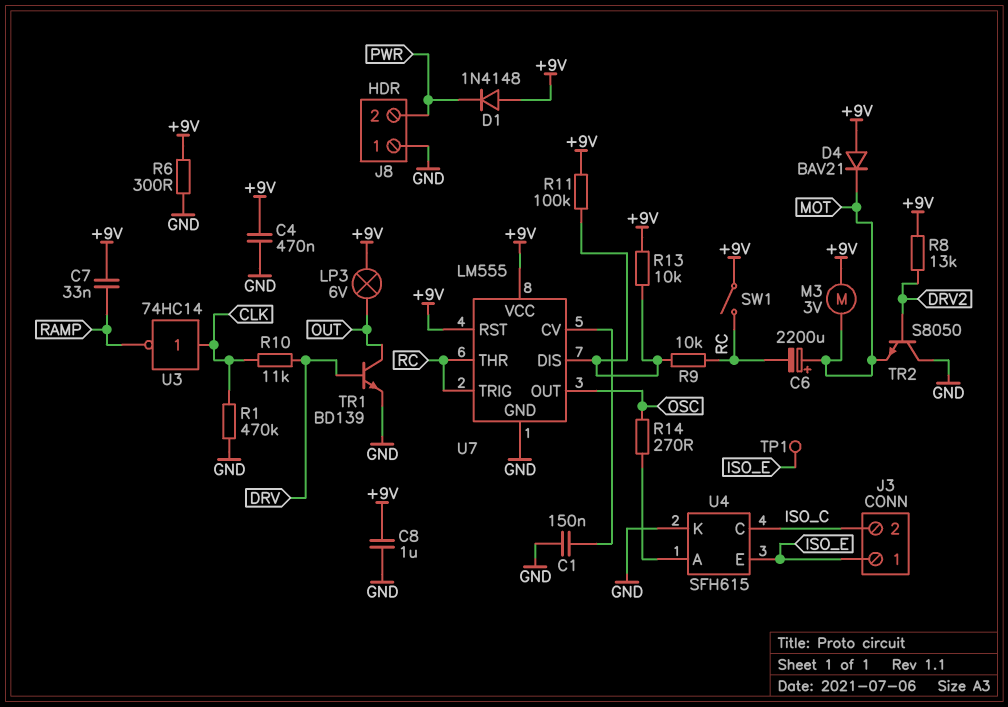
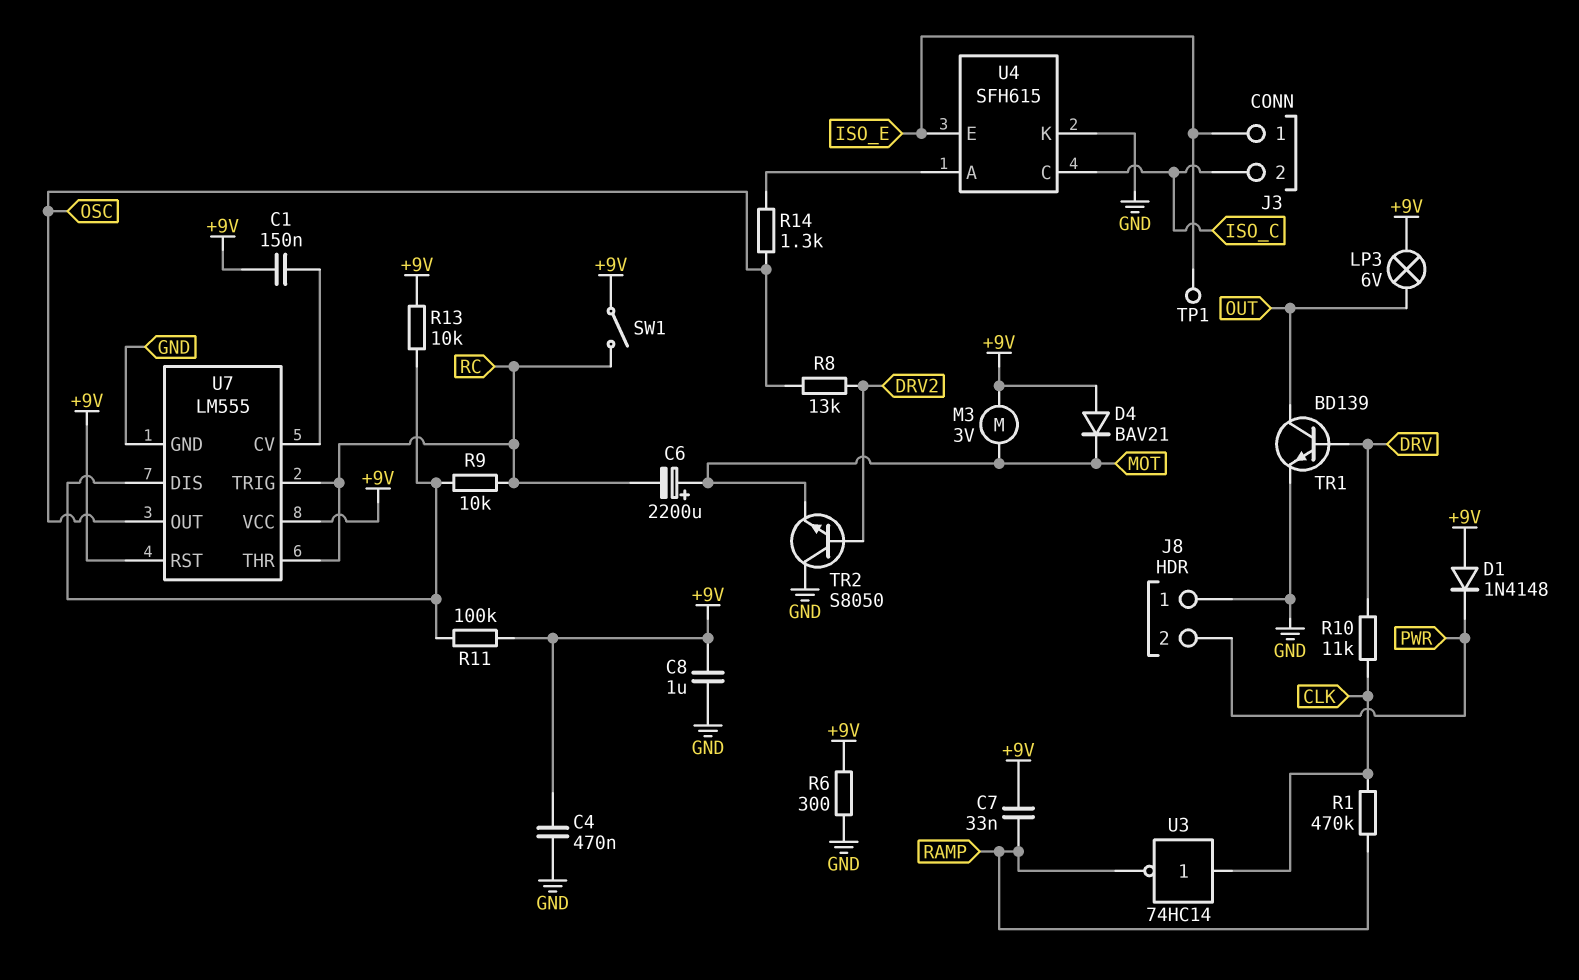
C1: 150nF (GND, U7/CV) -> 150nF (+9V, U7/CV)
R1: 470k (CLK, GND) -> 470k (CLK, RAMP)
R8: 13k (+9V, DRV2) -> 13k (DRV2, OSC)
R14: 270 (OSC, U4/A) -> 1.3k (OSC, U4/A)

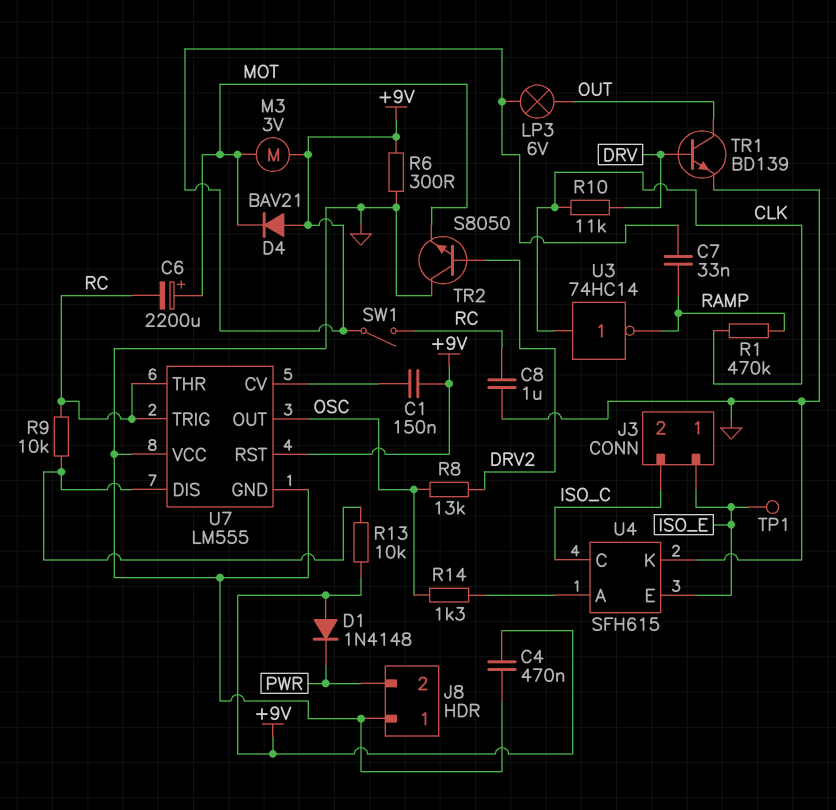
C8: 1uF (+9V, GND) -> 1uF (GND, RC)
R11: 100k (+9V, U7/DIS) -> none
U7 pin VCC: +9V -> GND

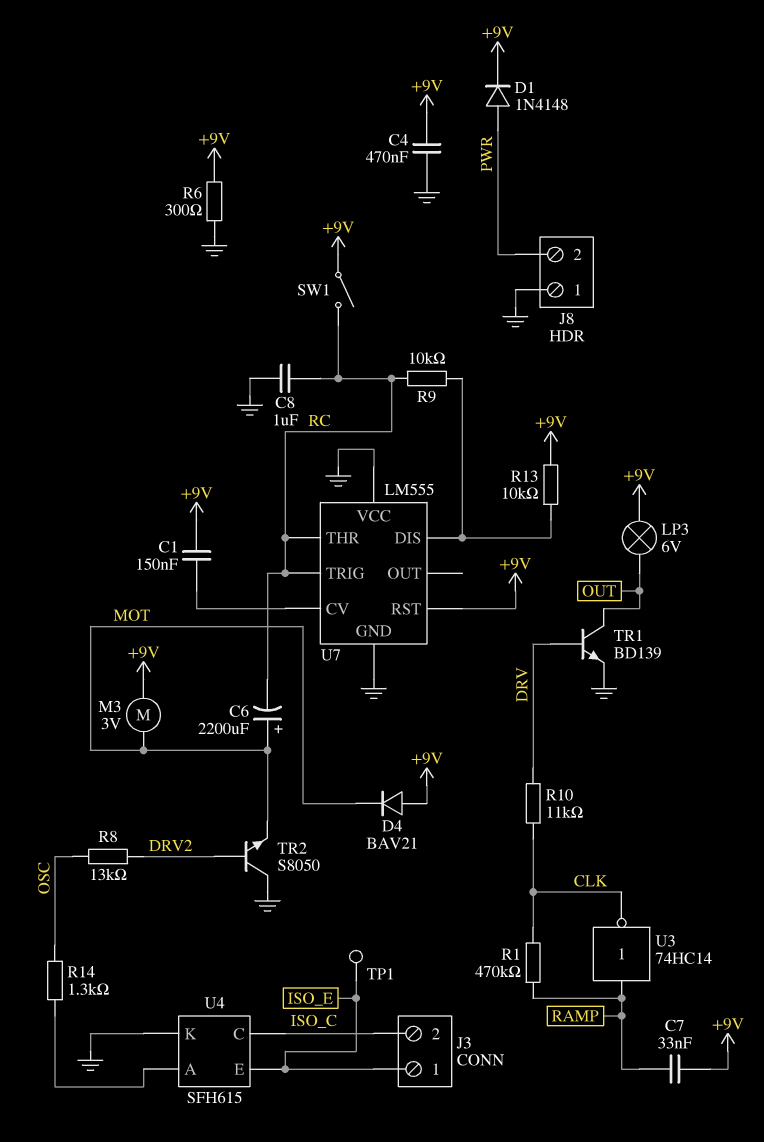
D1: diode 1N4148 (A +9V, K PWR) -> diode 1N4148 (A PWR, K +9V)
U3: NOT 74HC14 (in CLK, out RAMP) -> NOT 74HC14 (in RAMP, out CLK)
U7 pin OUT: OSC -> none

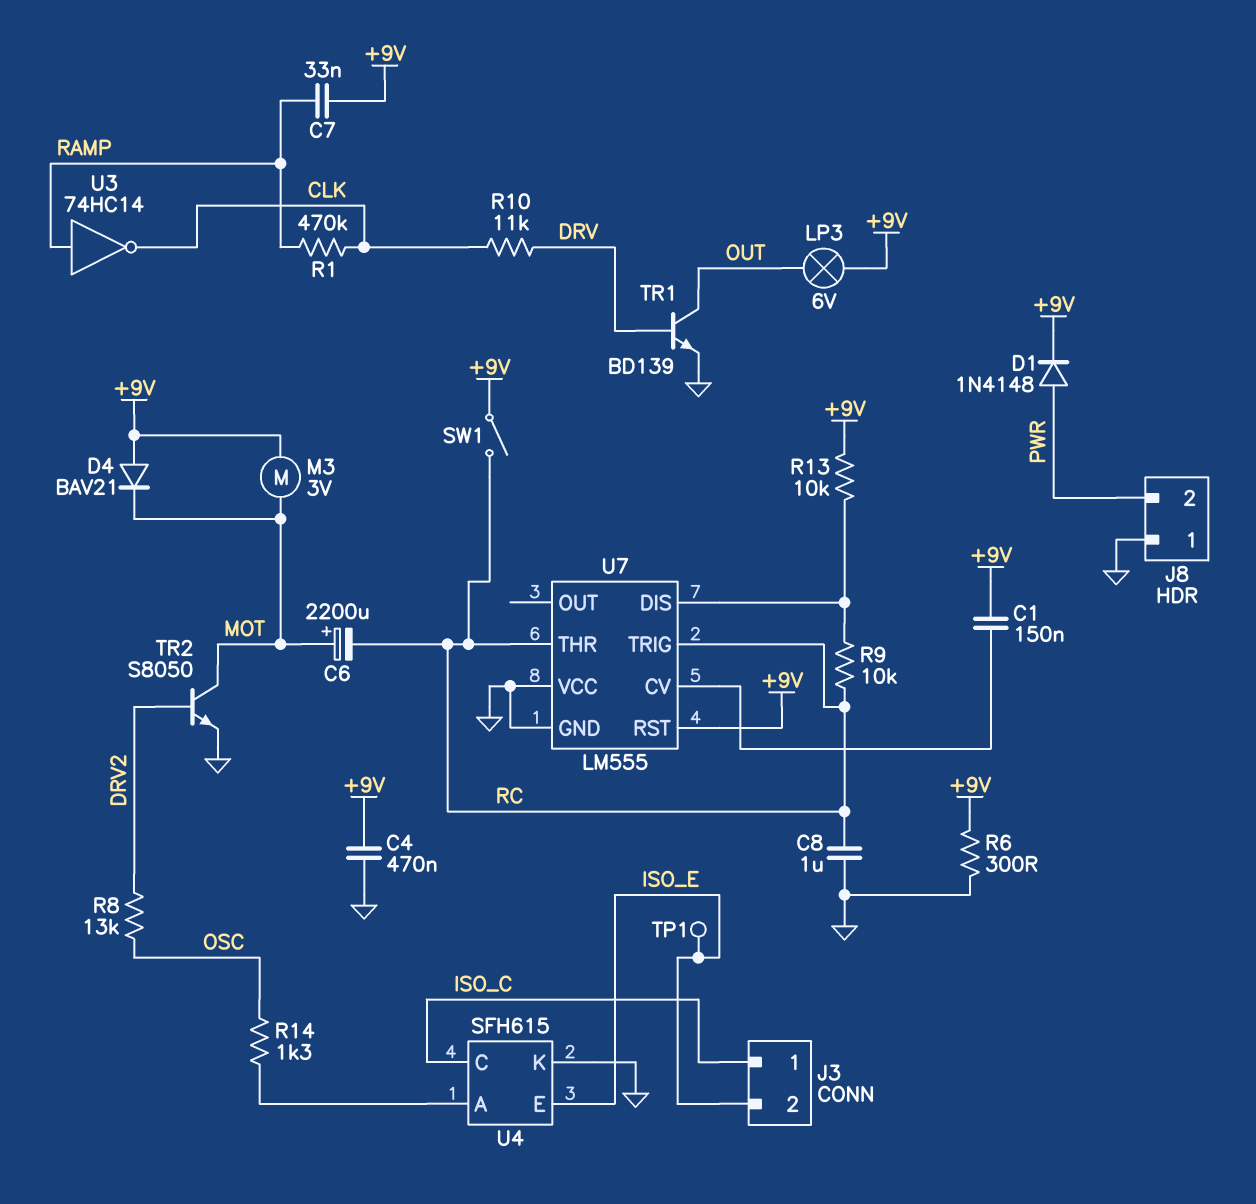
J3 pin 1: ISO_E -> ISO_C
J3 pin 2: ISO_C -> ISO_E
TR2: NPN S8050 (B DRV2, C GND, E MOT) -> NPN S8050 (B DRV2, C MOT, E GND)

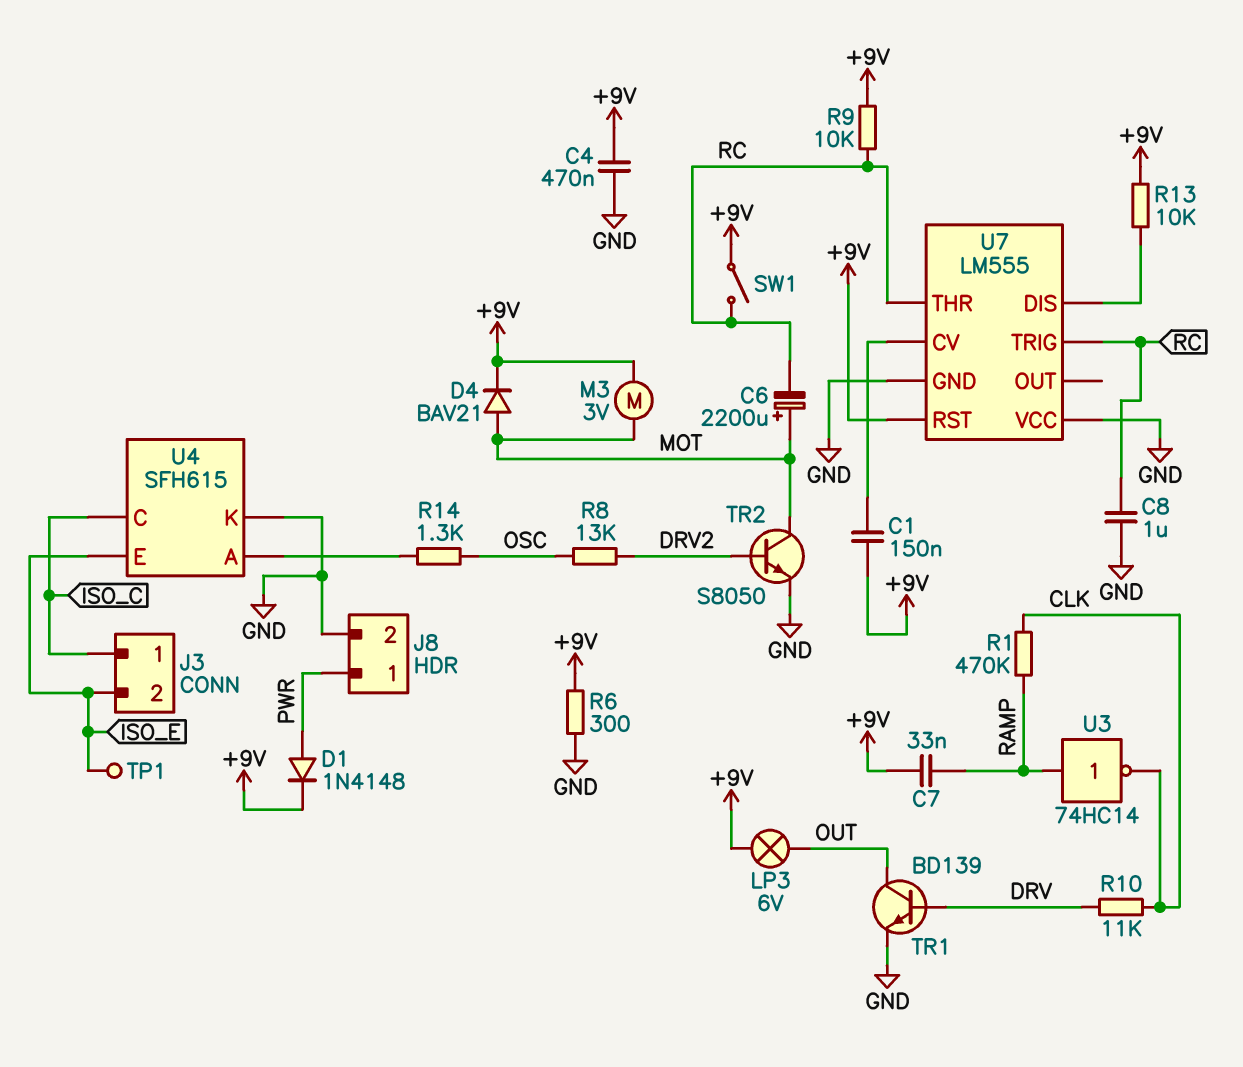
D4: diode BAV21 (A +9V, K MOT) -> diode BAV21 (A MOT, K +9V)
J8 pin 1: GND -> PWR
J8 pin 2: PWR -> GND
R9: 10k (RC, U7/DIS) -> 10k (+9V, RC)

